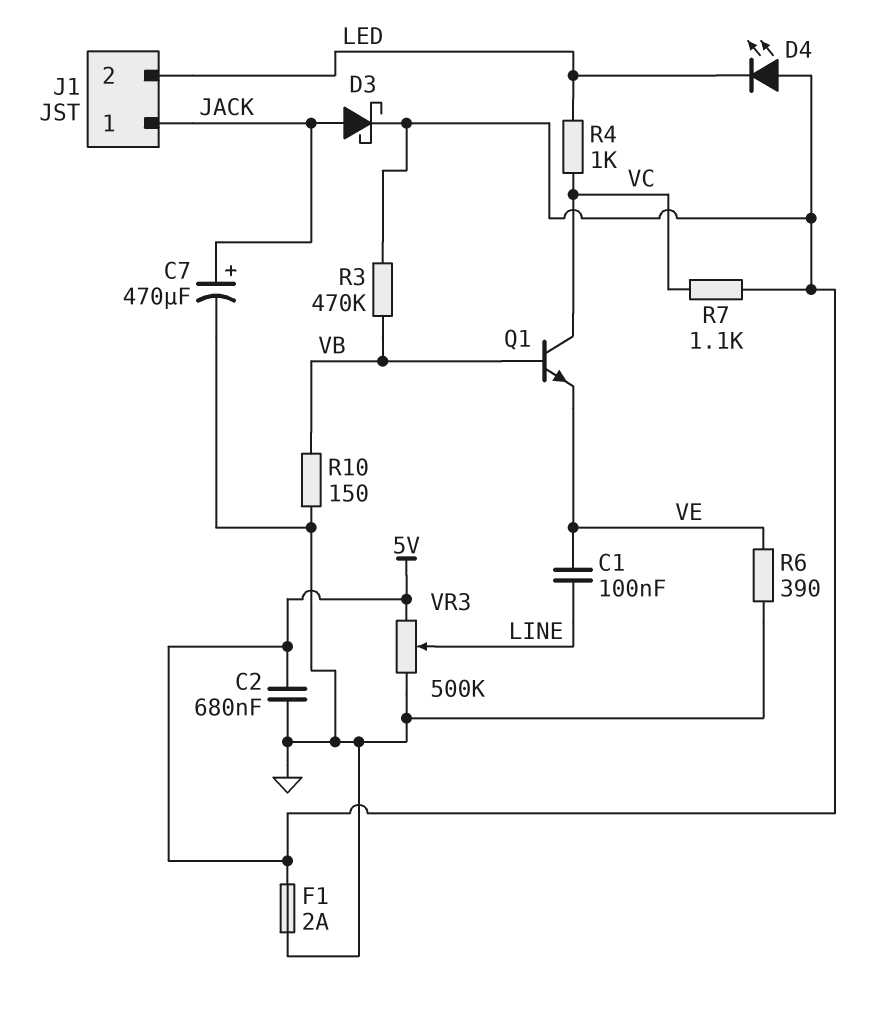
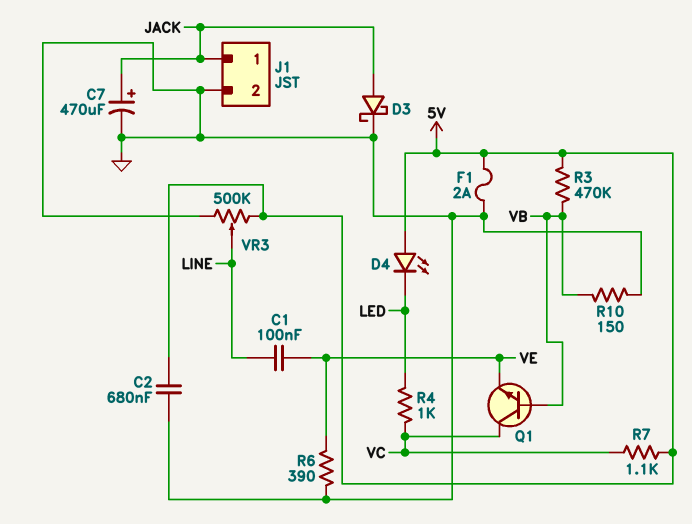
D3: schottky (A JACK, K 5V) -> schottky (A JACK, K GND)
J1 pin 2: LED -> GND

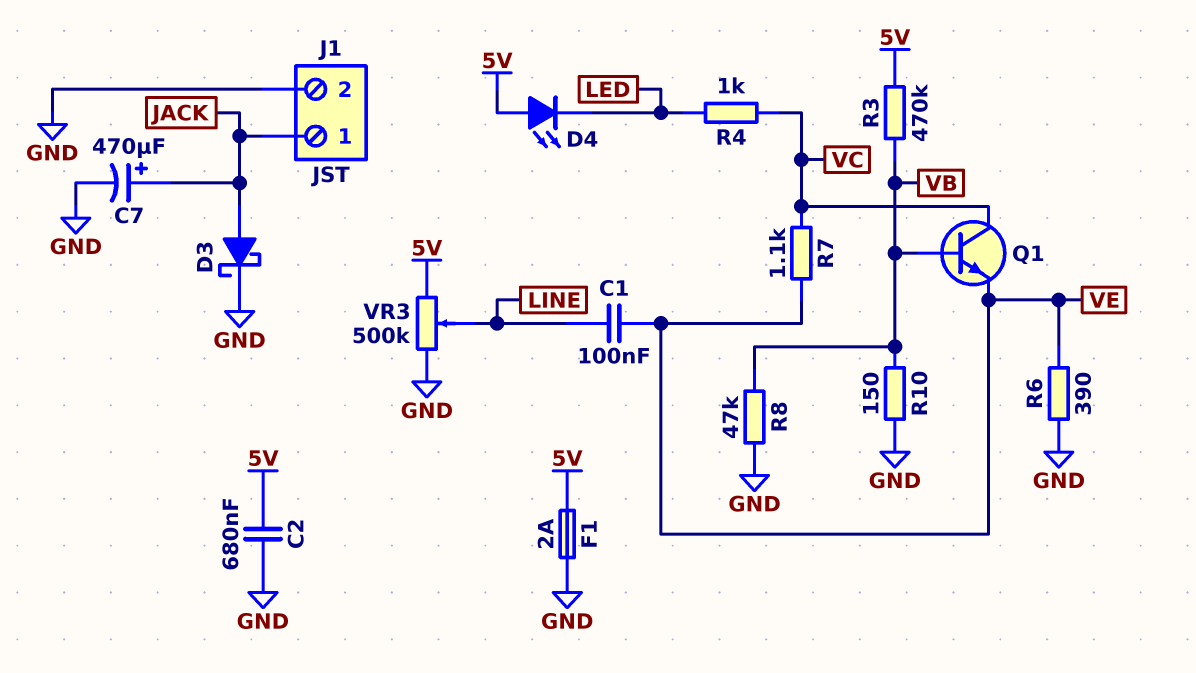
R7: 1.1k (5V, VC) -> 1.1k (VC, VE)
R8: none -> 47k (GND, VB)

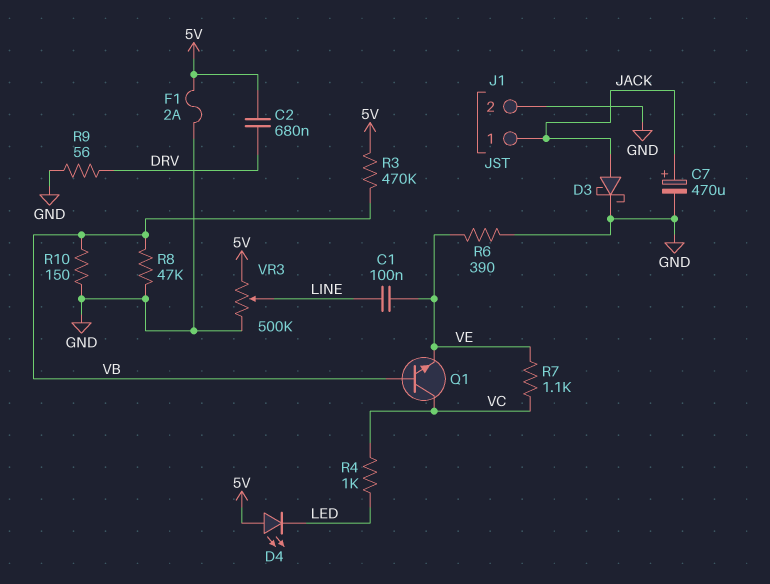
C2: 680nF (5V, GND) -> 680nF (5V, DRV)
R9: none -> 56 (DRV, GND)

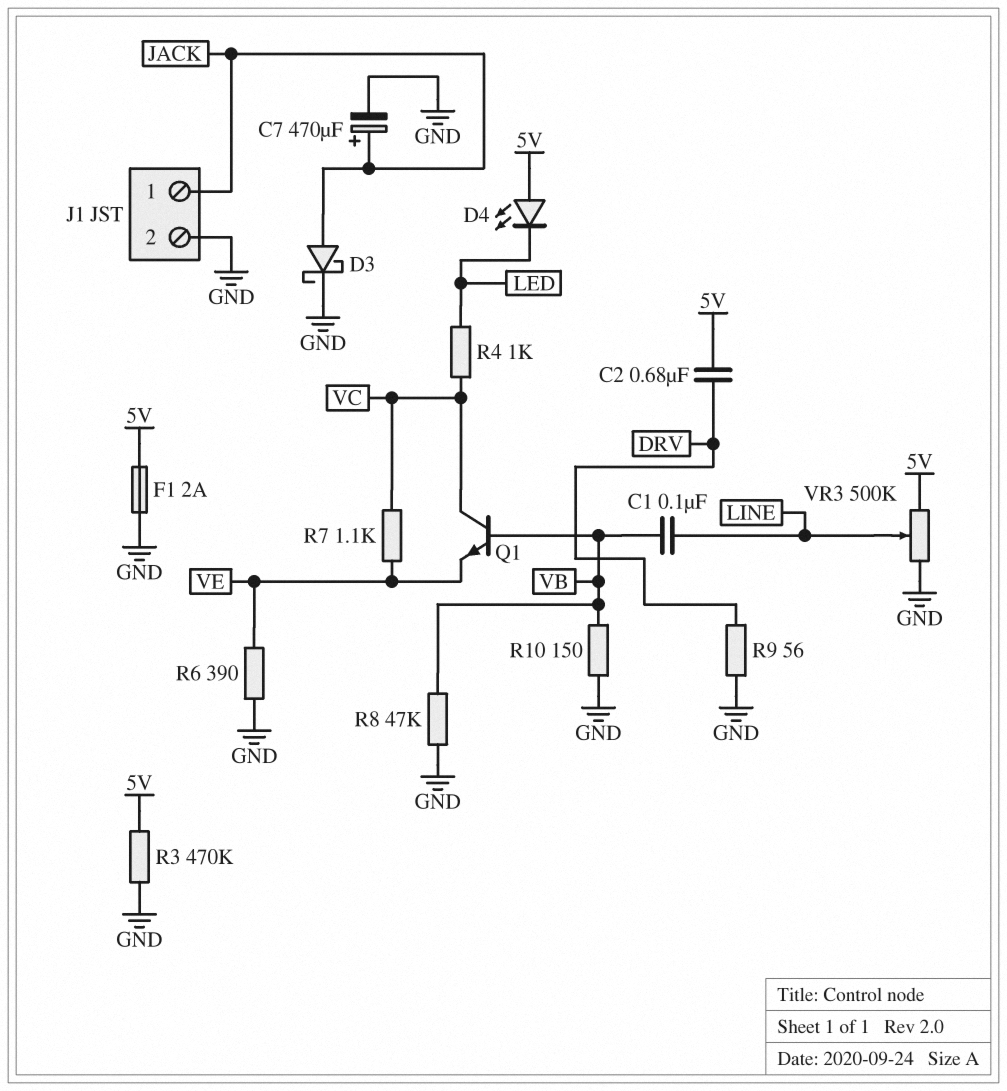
C1: 100nF (LINE, VE) -> 100nF (LINE, VB)
R3: 470k (5V, VB) -> 470k (5V, GND)

